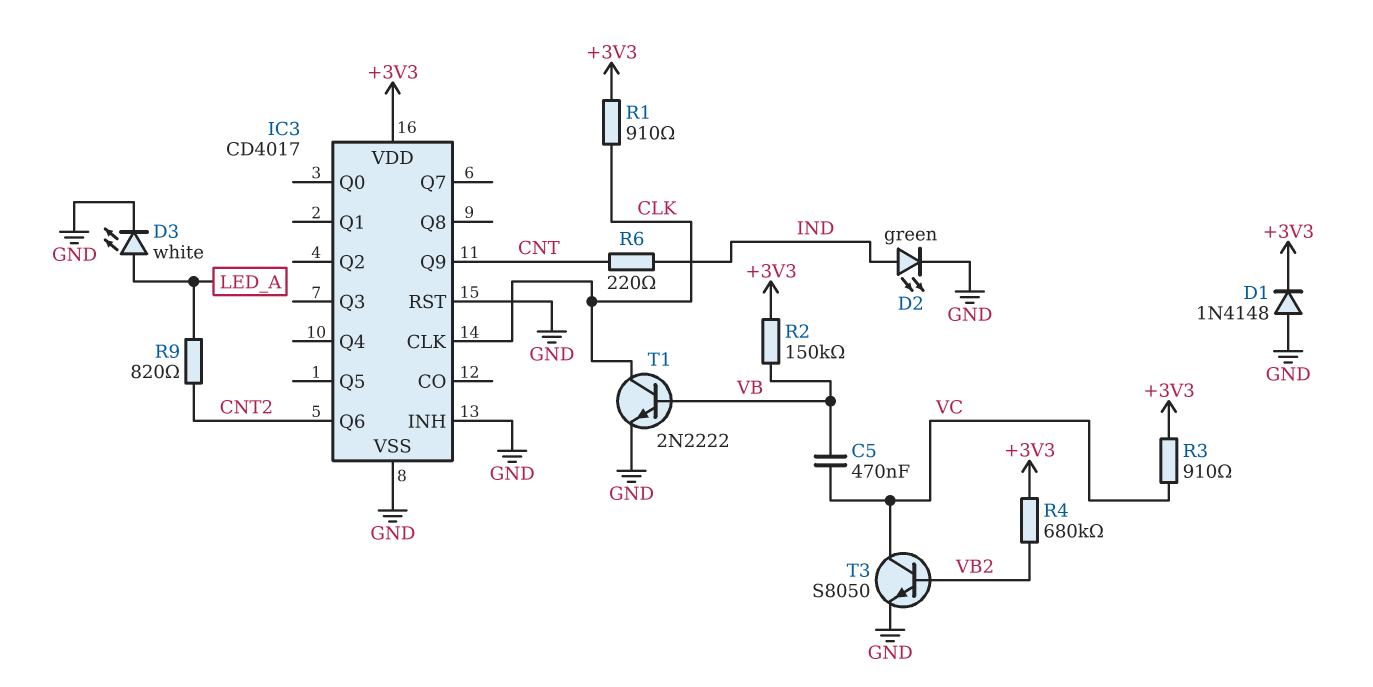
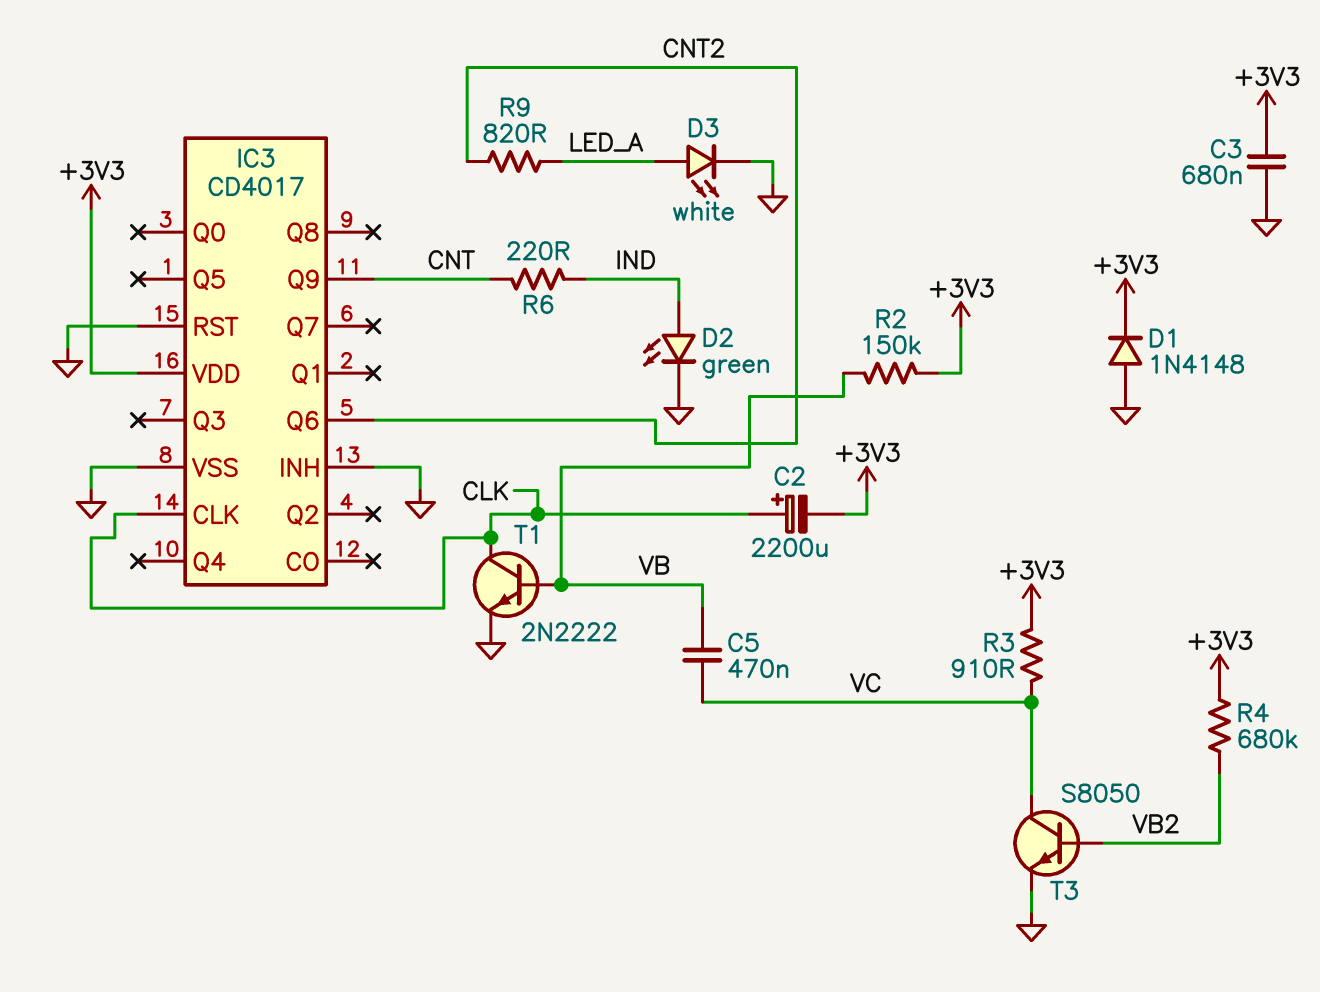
C2: none -> 2200uF (plus CLK, minus +3V3)
C3: none -> 680nF (+3V3, GND)
R1: 910 (+3V3, CLK) -> none

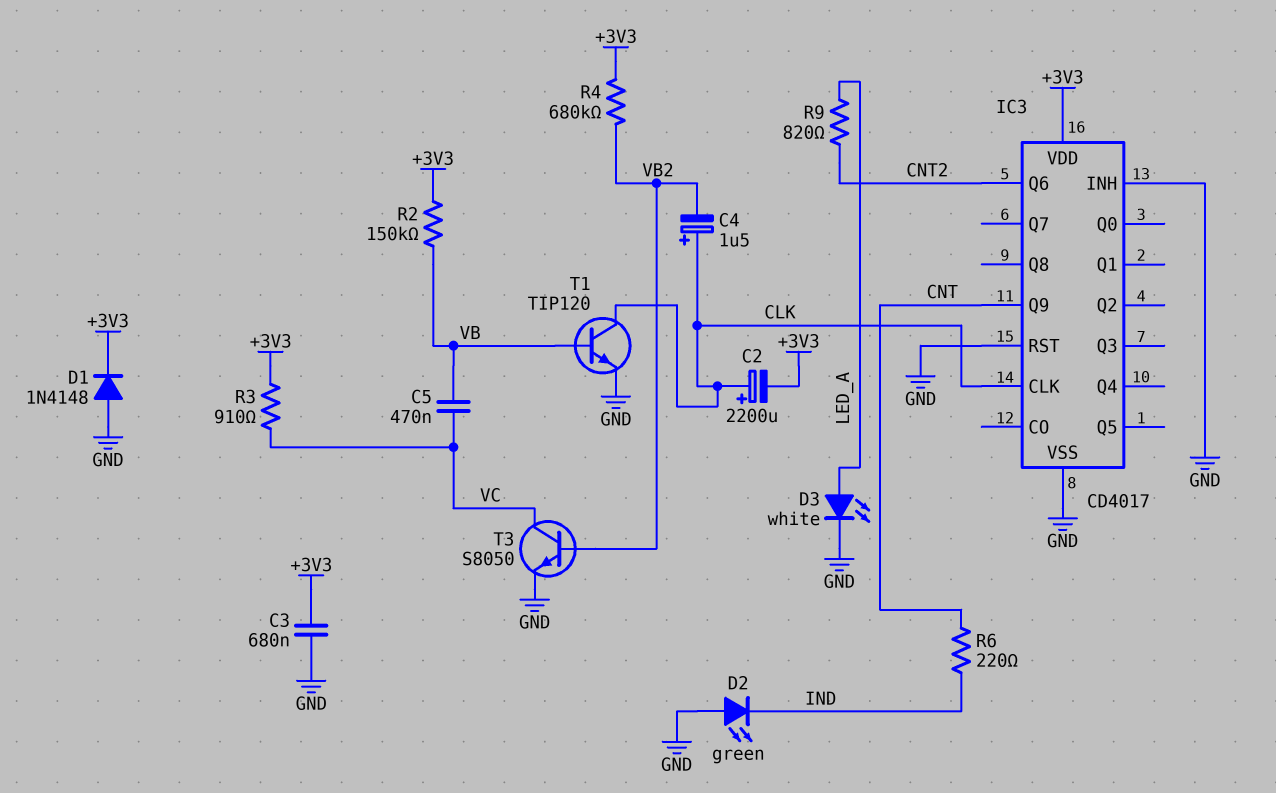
C4: none -> 1.5uF (plus CLK, minus VB2)
D2: LED green (A IND, K GND) -> LED green (A GND, K IND)
T1: NPN 2N2222 (B VB, C CLK, E GND) -> NPN TIP120 (B VB, C CLK, E GND)

